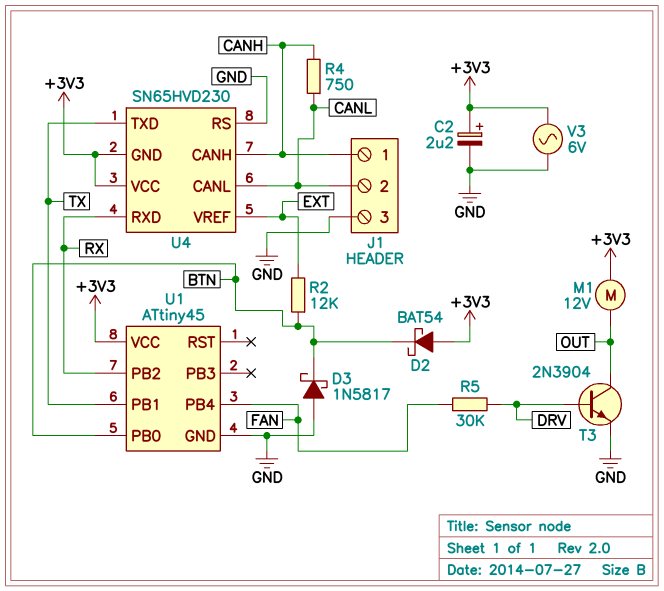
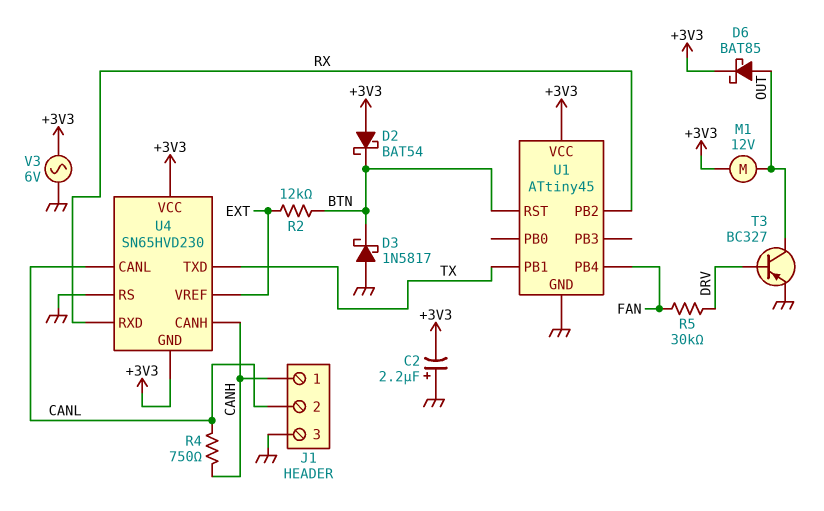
C2: 2.2uF (plus +3V3, minus GND) -> 2.2uF (plus GND, minus +3V3)
D6: none -> schottky BAT85 (A OUT, K +3V3)
T3: NPN 2N3904 (B DRV, C OUT, E GND) -> PNP BC327 (B DRV, C OUT, E GND)
U1 pin PB0: BTN -> none
U1 pin RST: none -> BTN

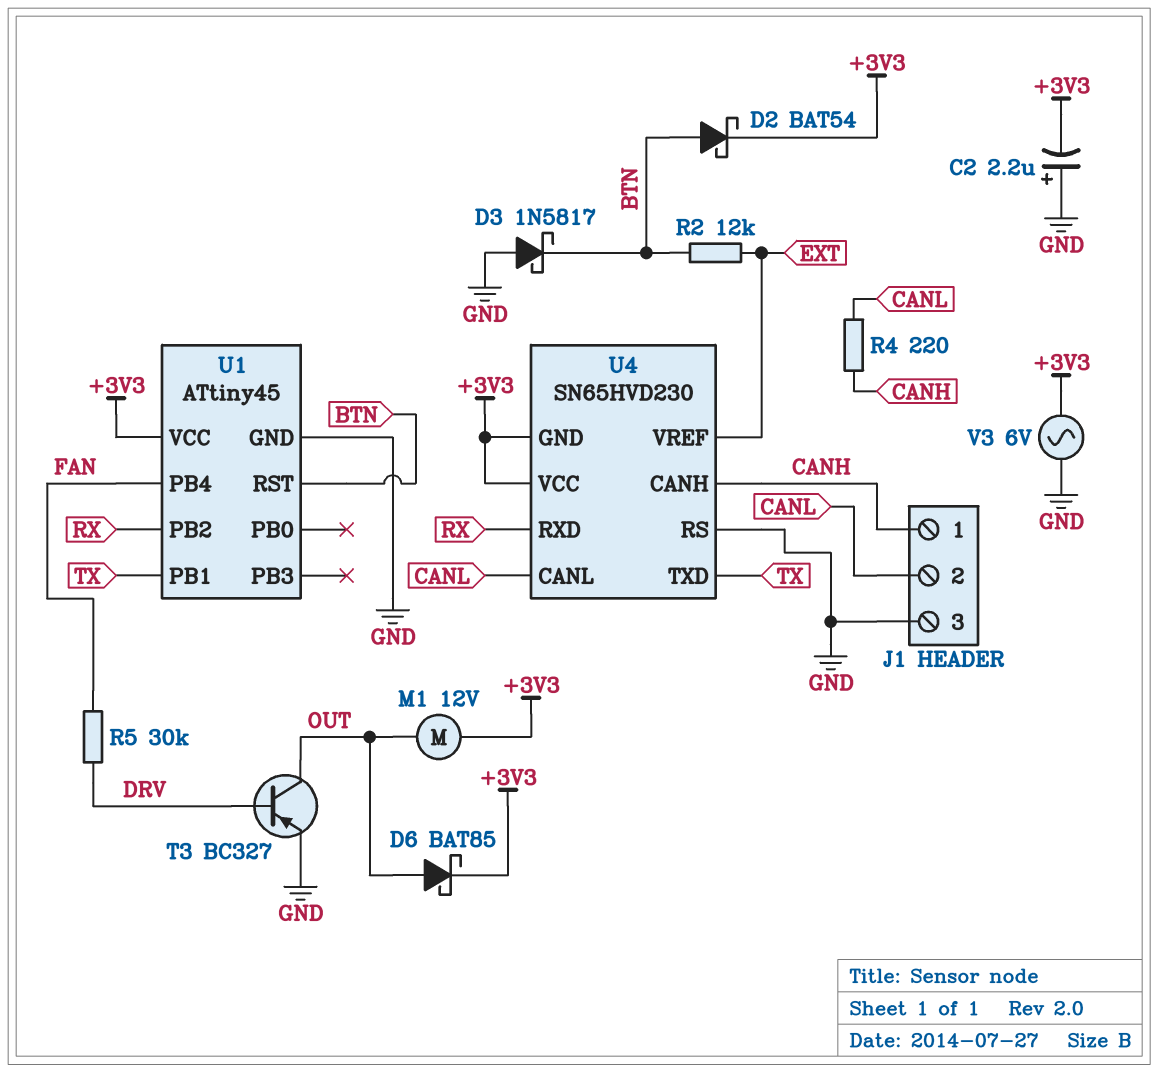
D2: schottky BAT54 (A +3V3, K BTN) -> schottky BAT54 (A BTN, K +3V3)
R4: 750 (CANH, CANL) -> 220 (CANH, CANL)

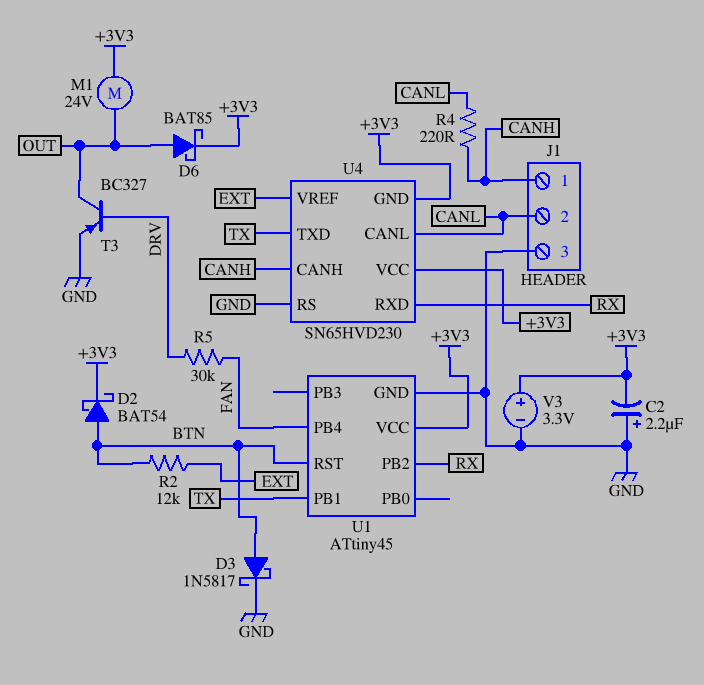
D3: schottky 1N5817 (A GND, K BTN) -> schottky 1N5817 (A BTN, K GND)
M1: motor 12V (+3V3, OUT) -> motor 24V (+3V3, OUT)
V3: AC 6V (+3V3, GND) -> 3.3V (plus +3V3, minus GND)

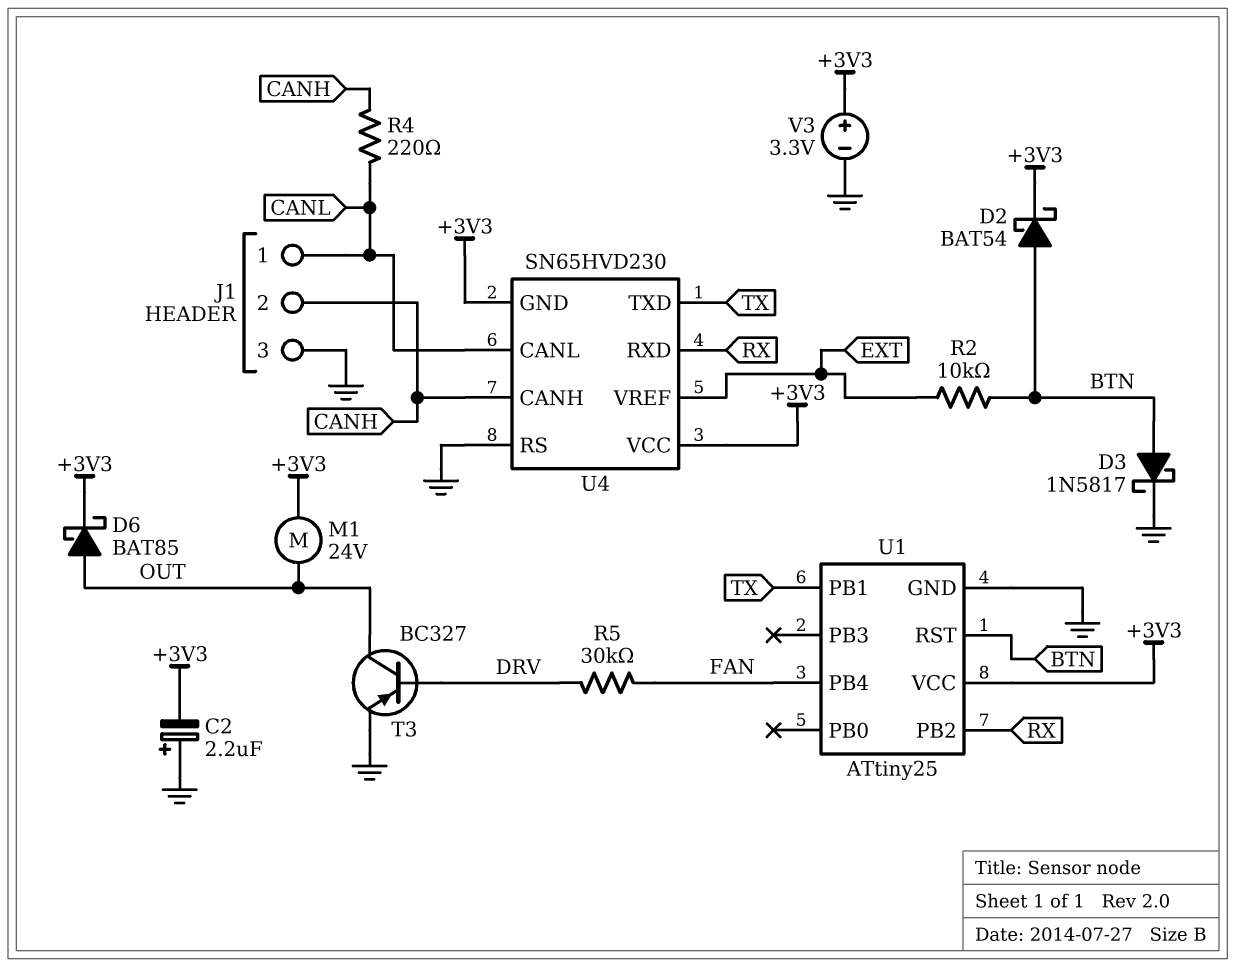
J1 pin 1: CANH -> CANL
J1 pin 2: CANL -> CANH
R2: 12k (BTN, EXT) -> 10k (BTN, EXT)
U1: ATtiny45 -> ATtiny25

